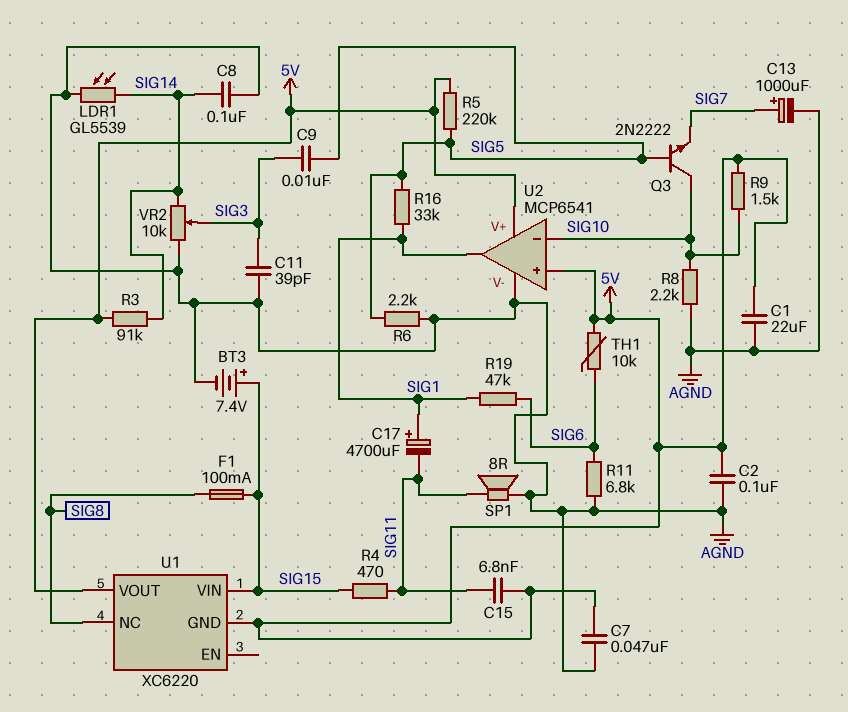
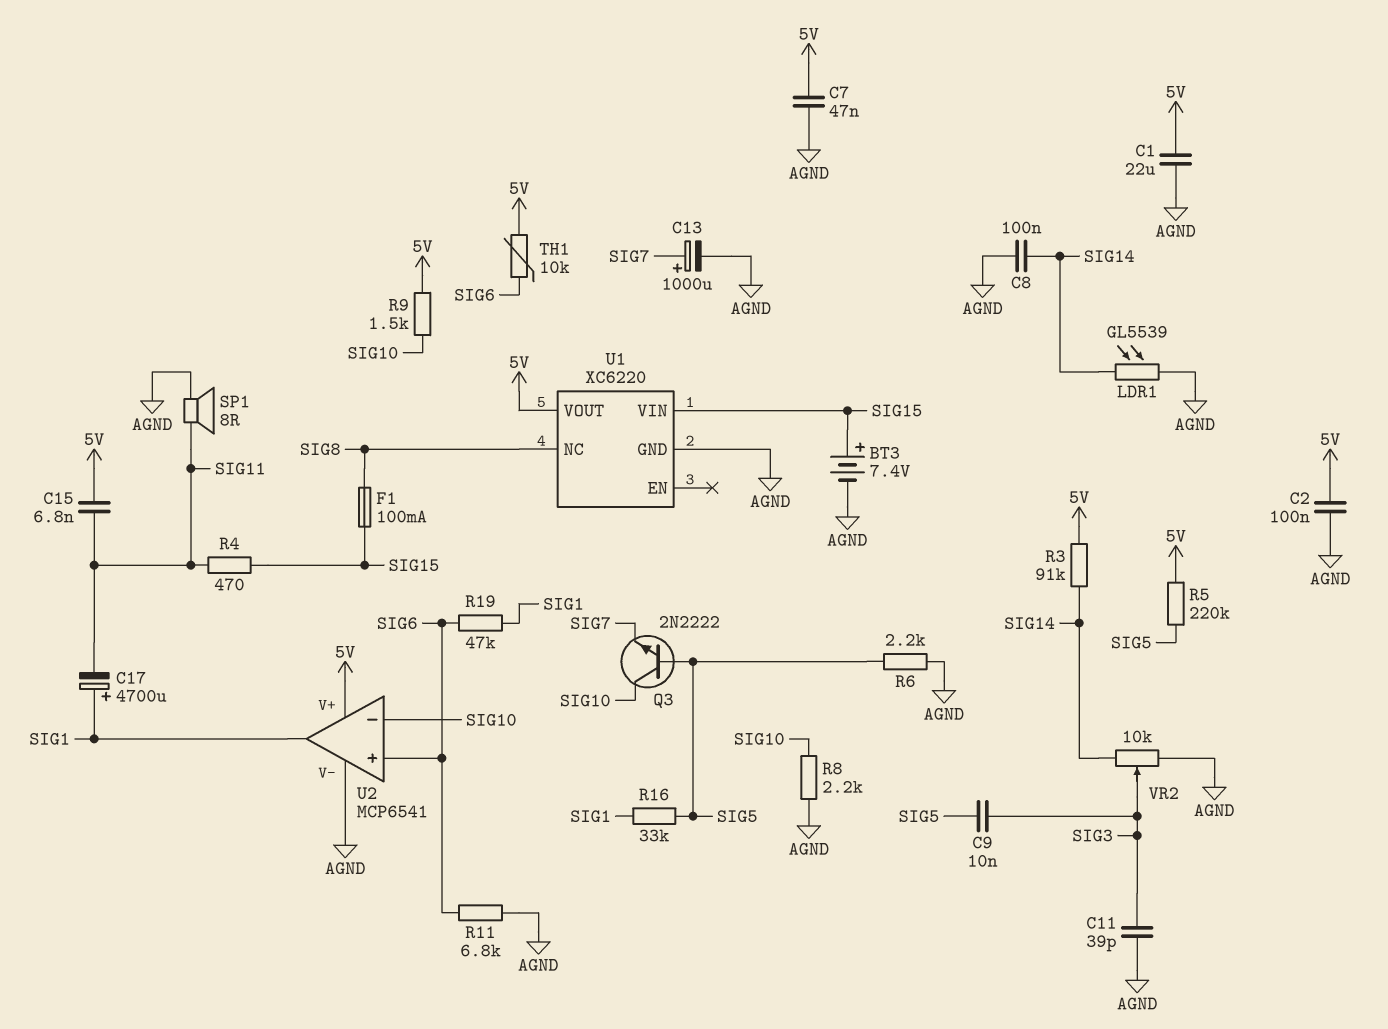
U1 pin GND: 5V -> AGND
U2 pin in+: 5V -> SIG6

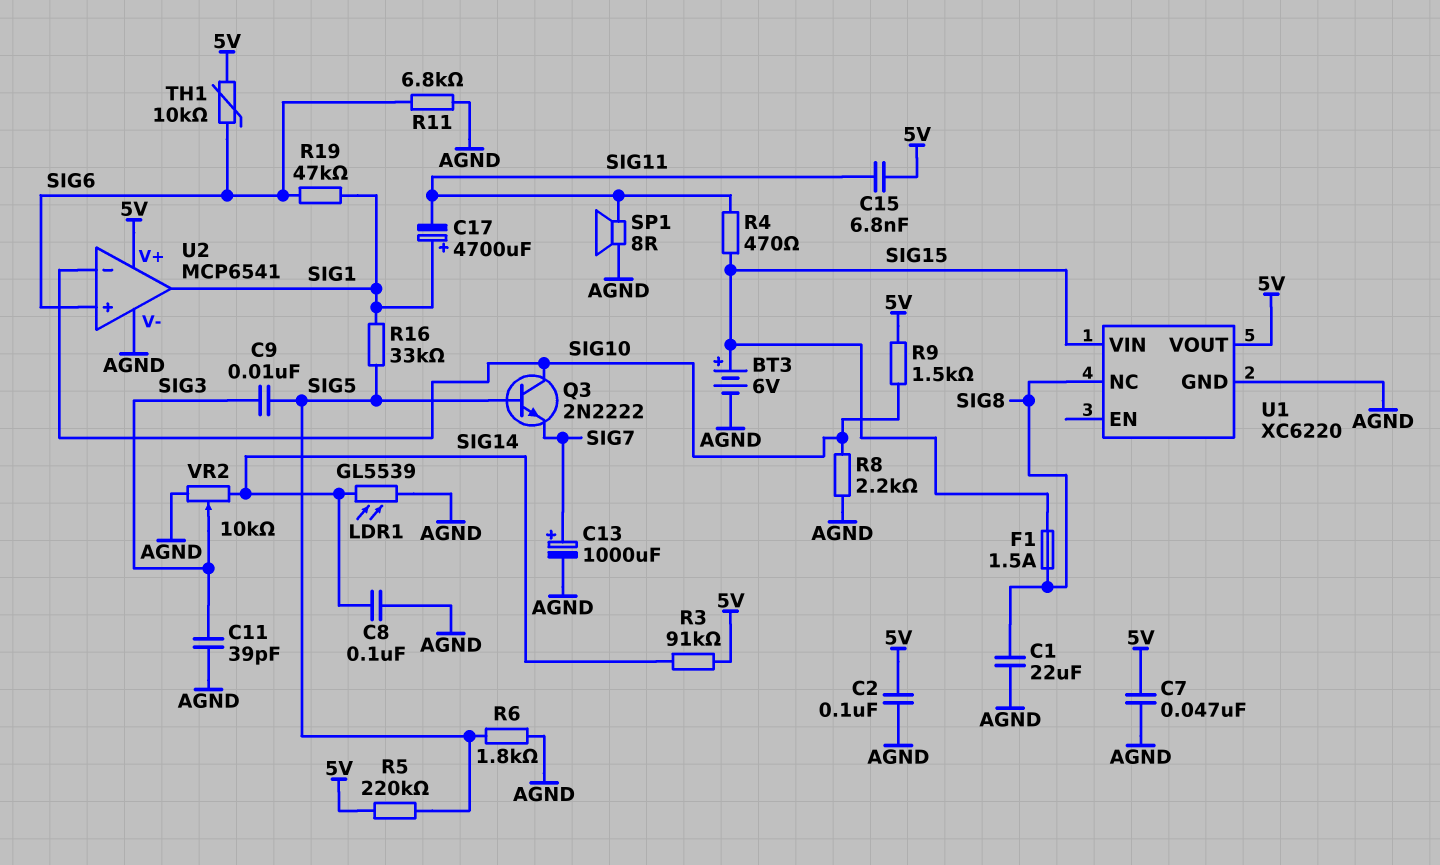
BT3: 7.4V (plus SIG15, minus AGND) -> 6V (plus SIG15, minus AGND)
C1: 22uF (5V, AGND) -> 22uF (AGND, SIG8)
F1: 100mA (SIG8, SIG15) -> 1.5A (SIG8, SIG15)
R6: 2.2k (AGND, SIG5) -> 1.8k (AGND, SIG5)

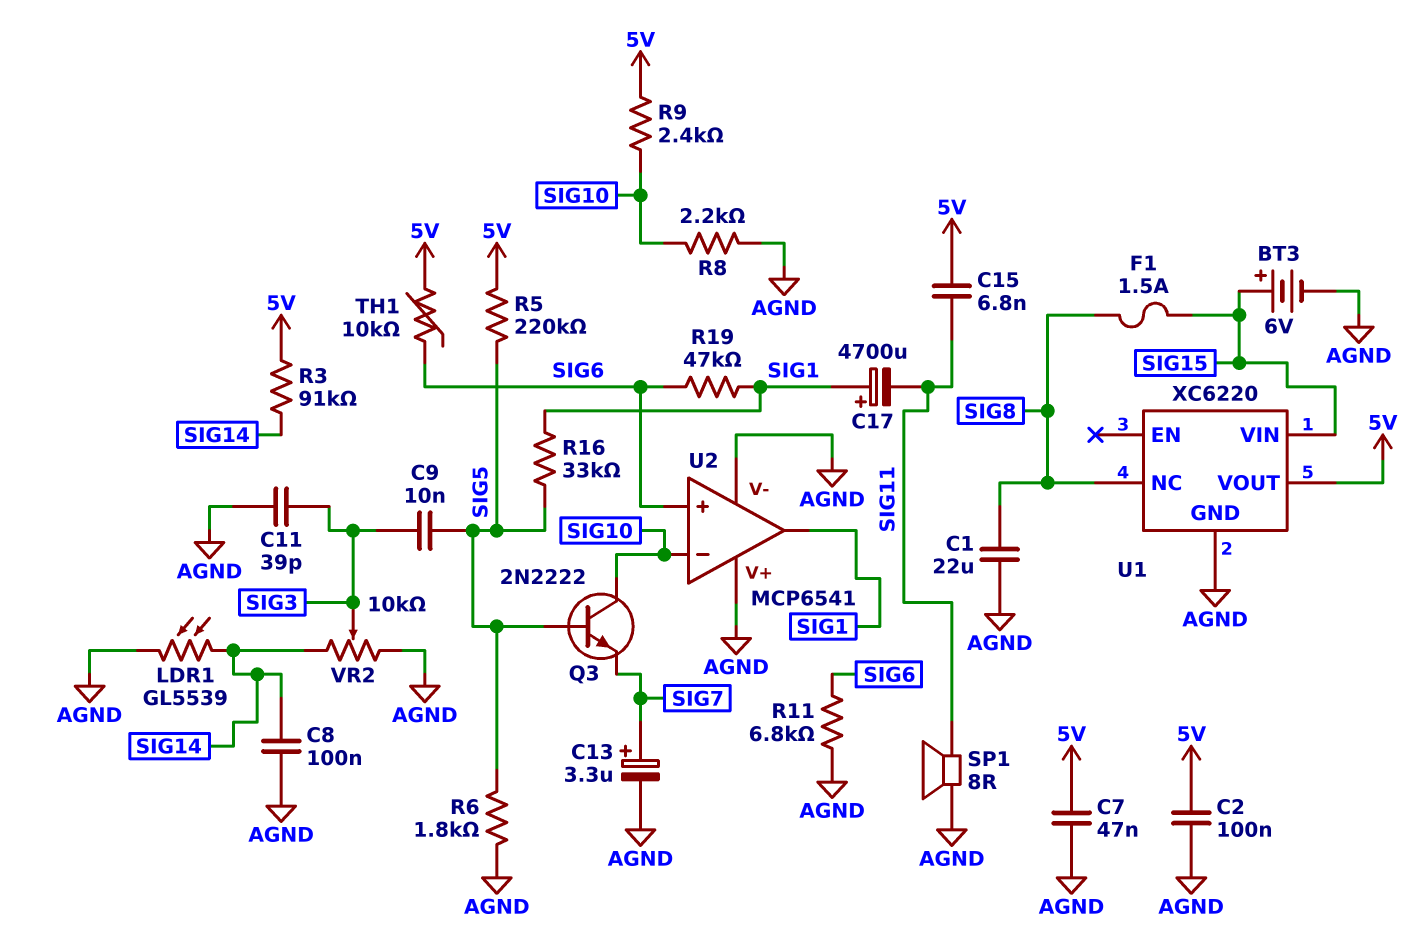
C13: 1000uF (plus SIG7, minus AGND) -> 3.3uF (plus SIG7, minus AGND)
R4: 470 (SIG11, SIG15) -> none
R9: 1.5k (5V, SIG10) -> 2.4k (5V, SIG10)
U2 pin V+: 5V -> AGND

